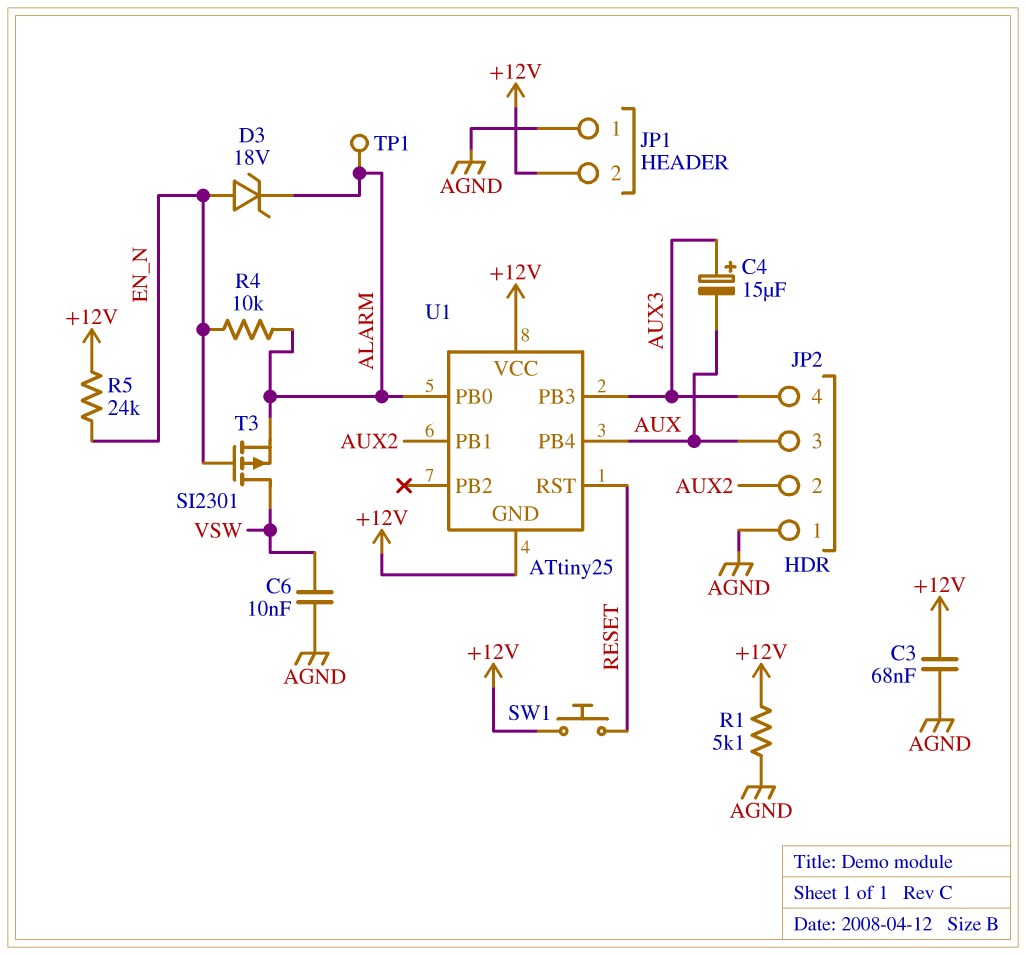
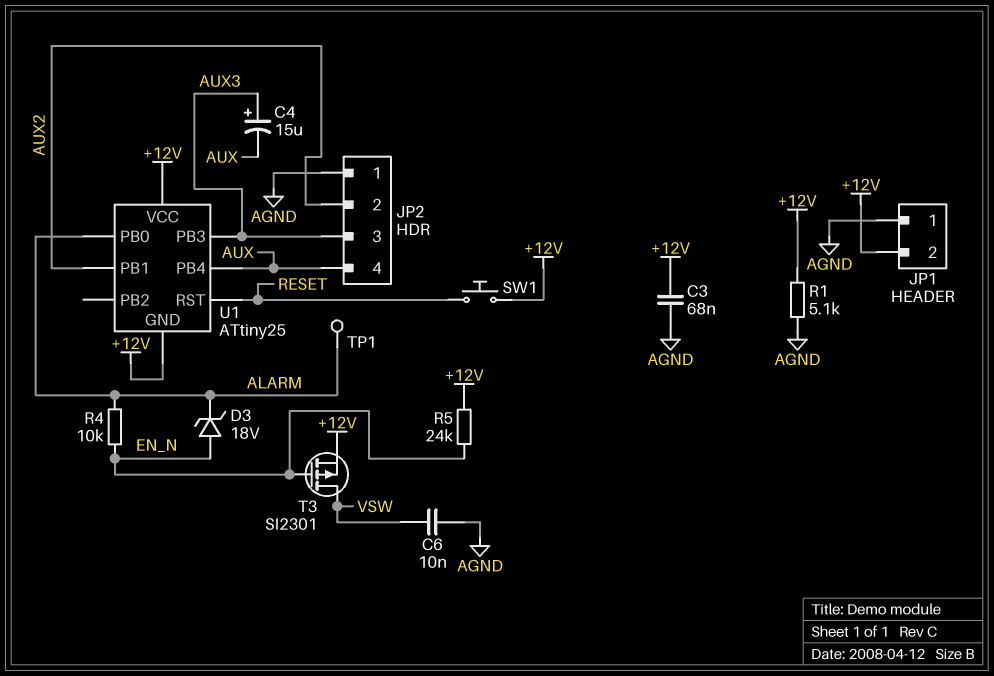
JP2 pin 3: AUX -> AUX3
JP2 pin 4: AUX3 -> AUX
T3: PMOS SI2301 (G EN_N, D VSW, S ALARM) -> PMOS SI2301 (G EN_N, D VSW, S +12V)

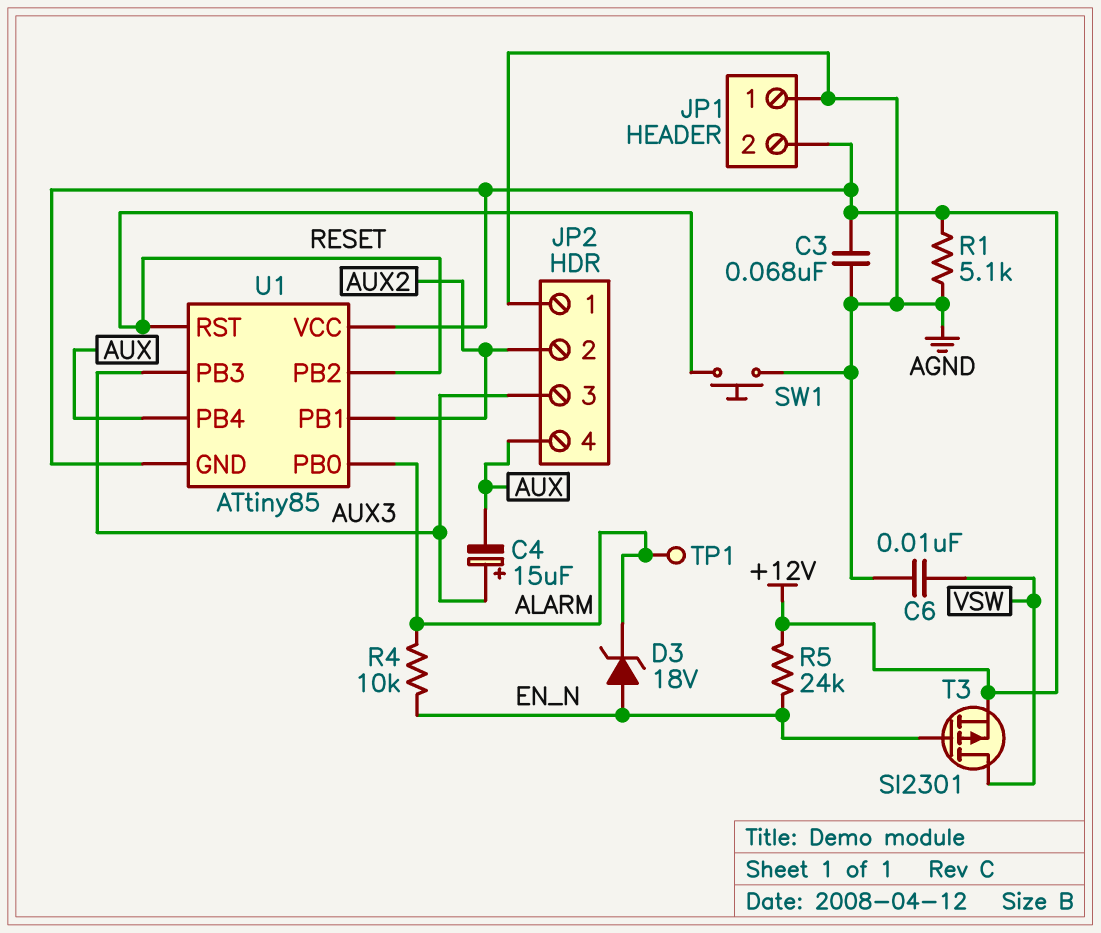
SW1: button (+12V, RESET) -> button (AGND, RESET)
U1: ATtiny25 -> ATtiny85
U1 pin PB2: none -> RESET

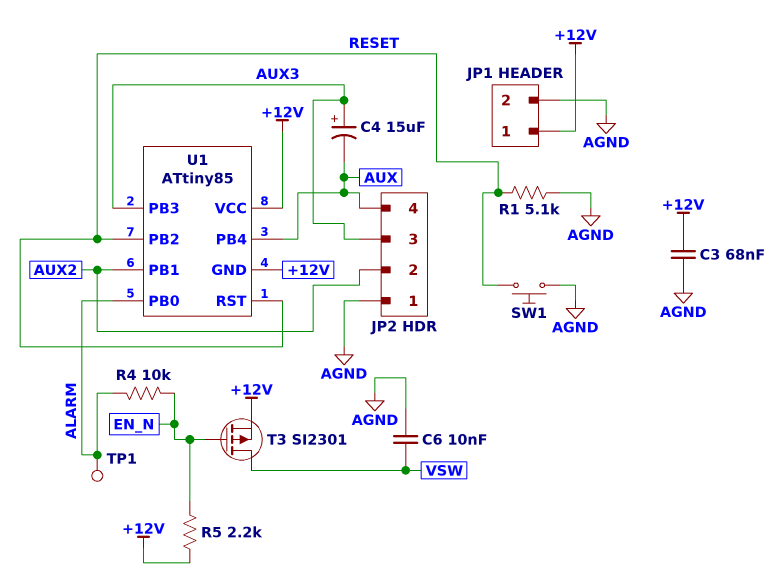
D3: zener 18V (A EN_N, K ALARM) -> none
JP1 pin 1: AGND -> +12V
JP1 pin 2: +12V -> AGND
R1: 5.1k (+12V, AGND) -> 5.1k (AGND, RESET)
R5: 24k (+12V, EN_N) -> 2.2k (+12V, EN_N)

